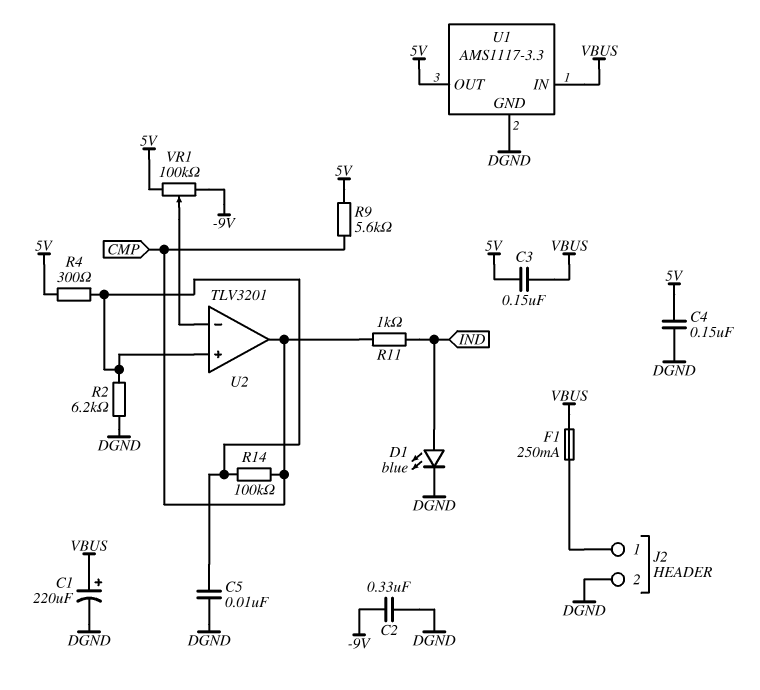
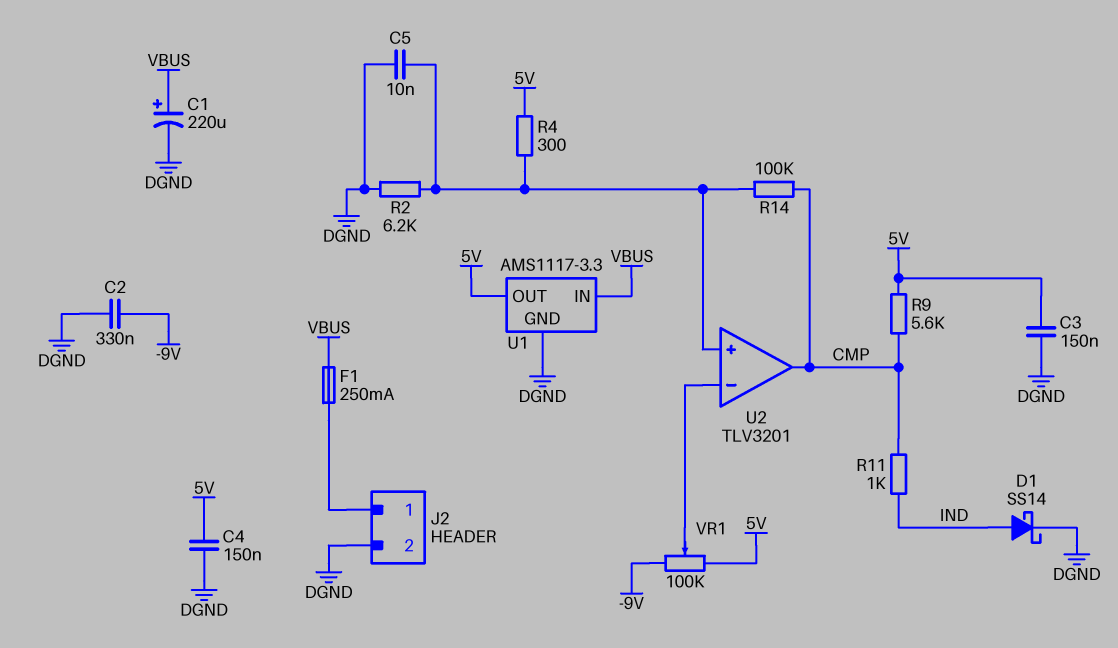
C3: 150nF (5V, VBUS) -> 150nF (5V, DGND)
D1: LED blue (A IND, K DGND) -> schottky SS14 (A IND, K DGND)

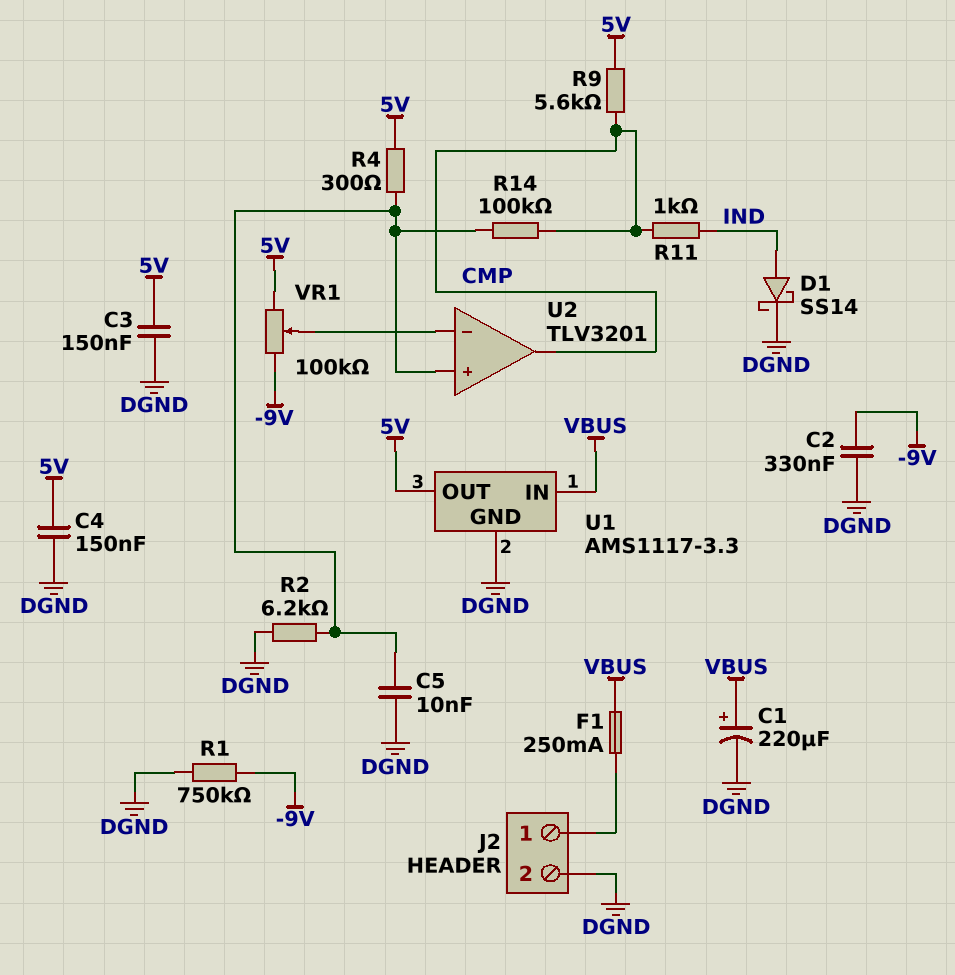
R1: none -> 750k (-9V, DGND)

